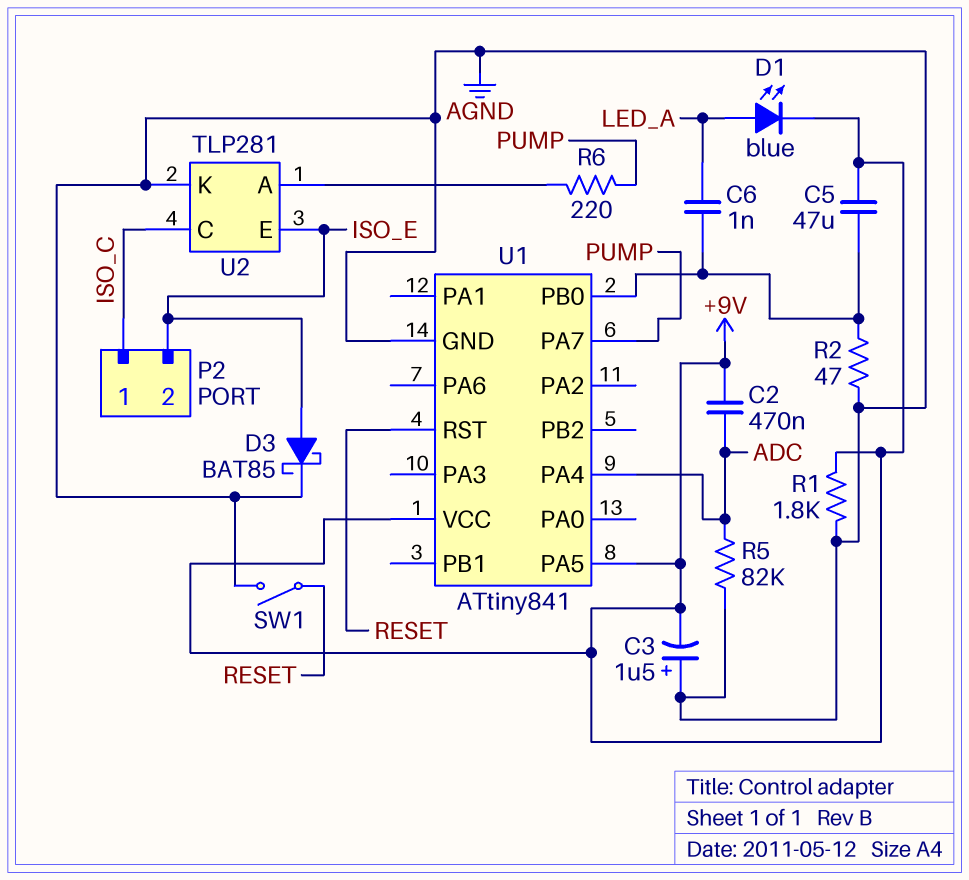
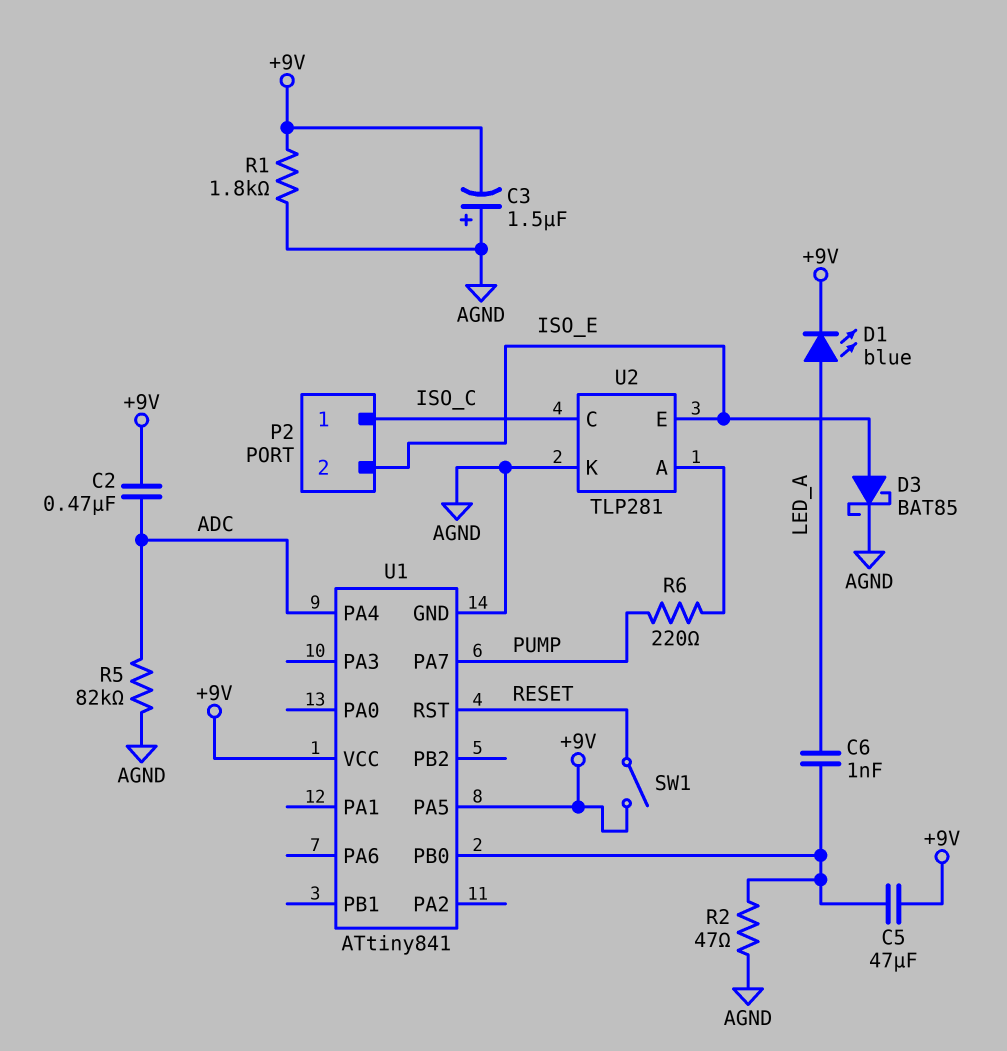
SW1: switch (AGND, RESET) -> switch (+9V, RESET)

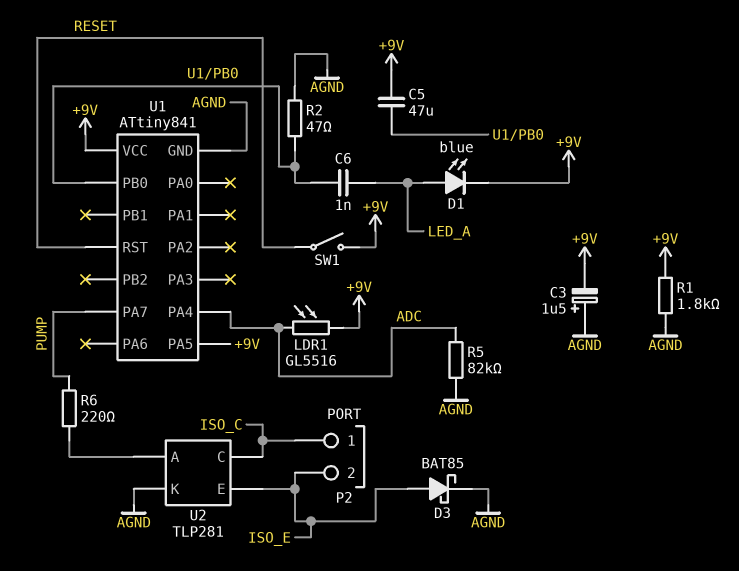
C2: 470nF (+9V, ADC) -> none
LDR1: none -> GL5516 (+9V, ADC)

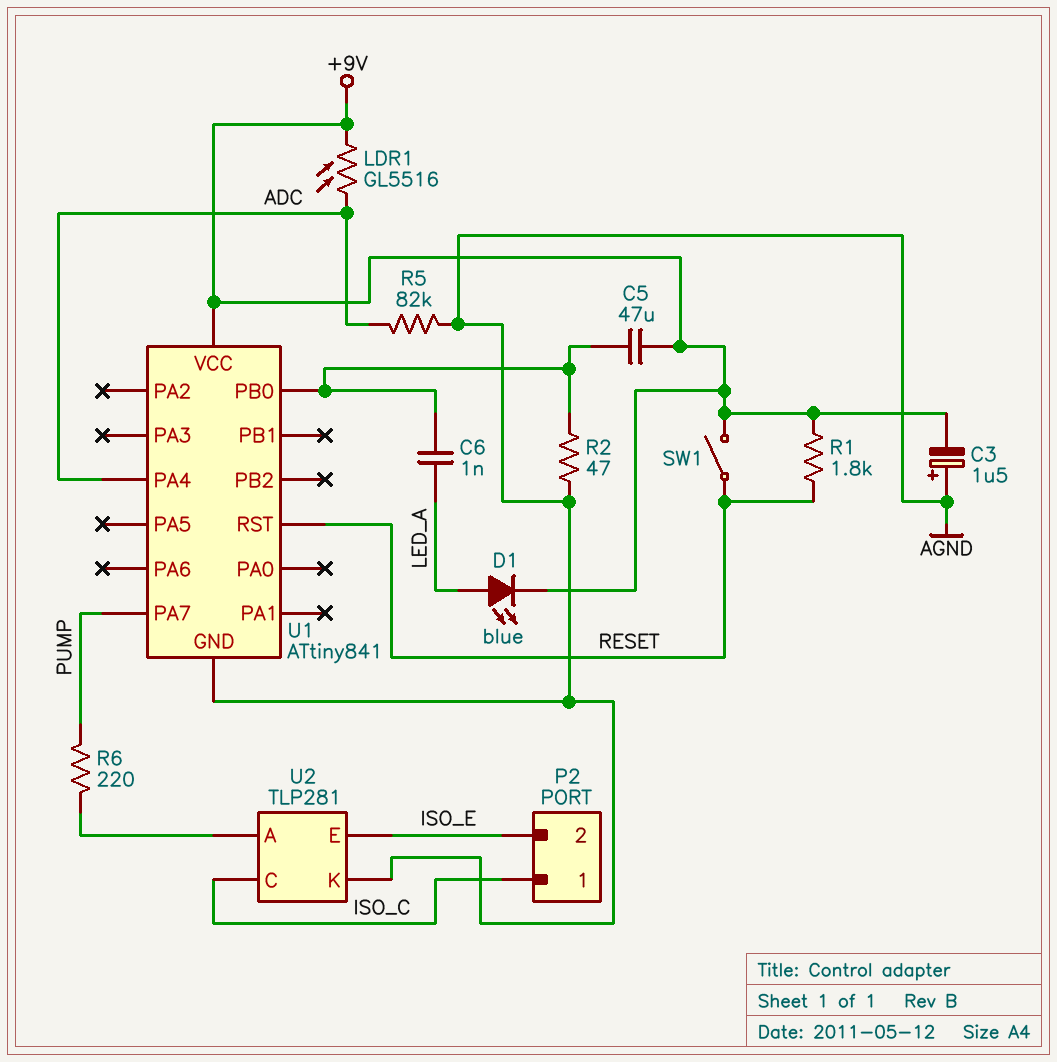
D3: schottky BAT85 (A ISO_E, K AGND) -> none
R1: 1.8k (+9V, AGND) -> 1.8k (+9V, RESET)
U1 pin PA5: +9V -> none

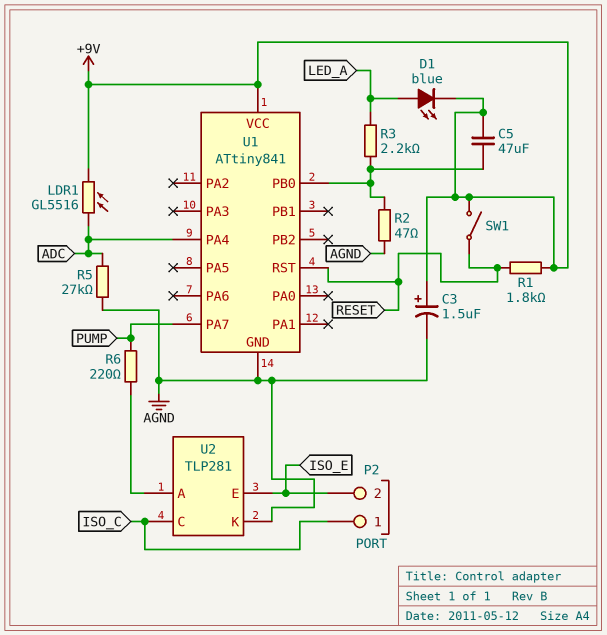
C3: 1.5uF (plus AGND, minus +9V) -> 1.5uF (plus +9V, minus AGND)
C6: 1nF (LED_A, U1/PB0) -> none
R3: none -> 2.2k (LED_A, U1/PB0)
R5: 82k (ADC, AGND) -> 27k (ADC, AGND)

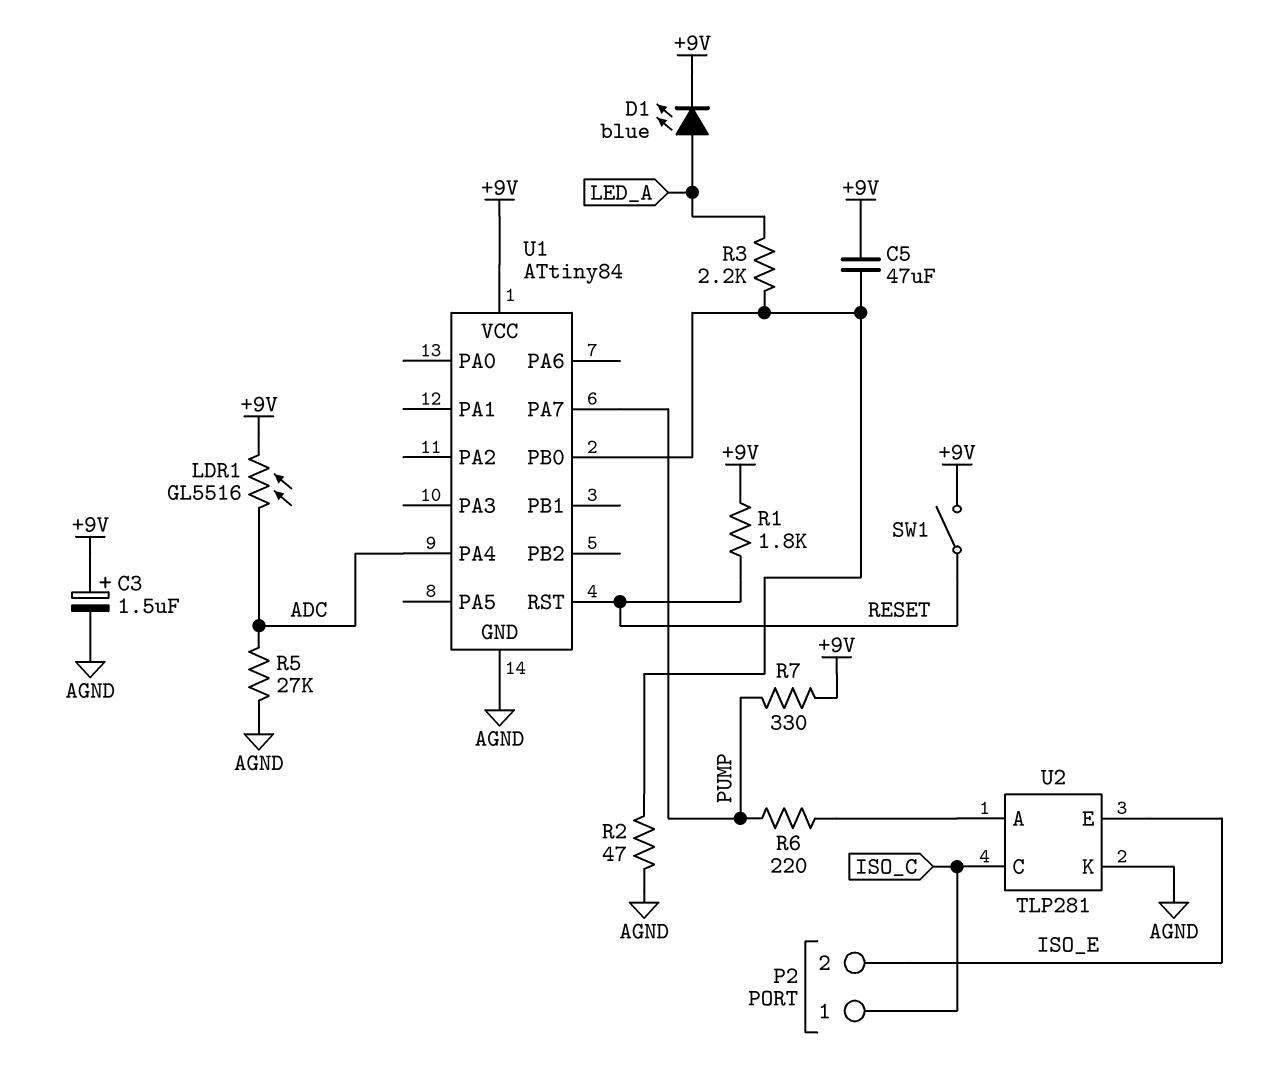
R7: none -> 330 (+9V, PUMP)
U1: ATtiny841 -> ATtiny84

